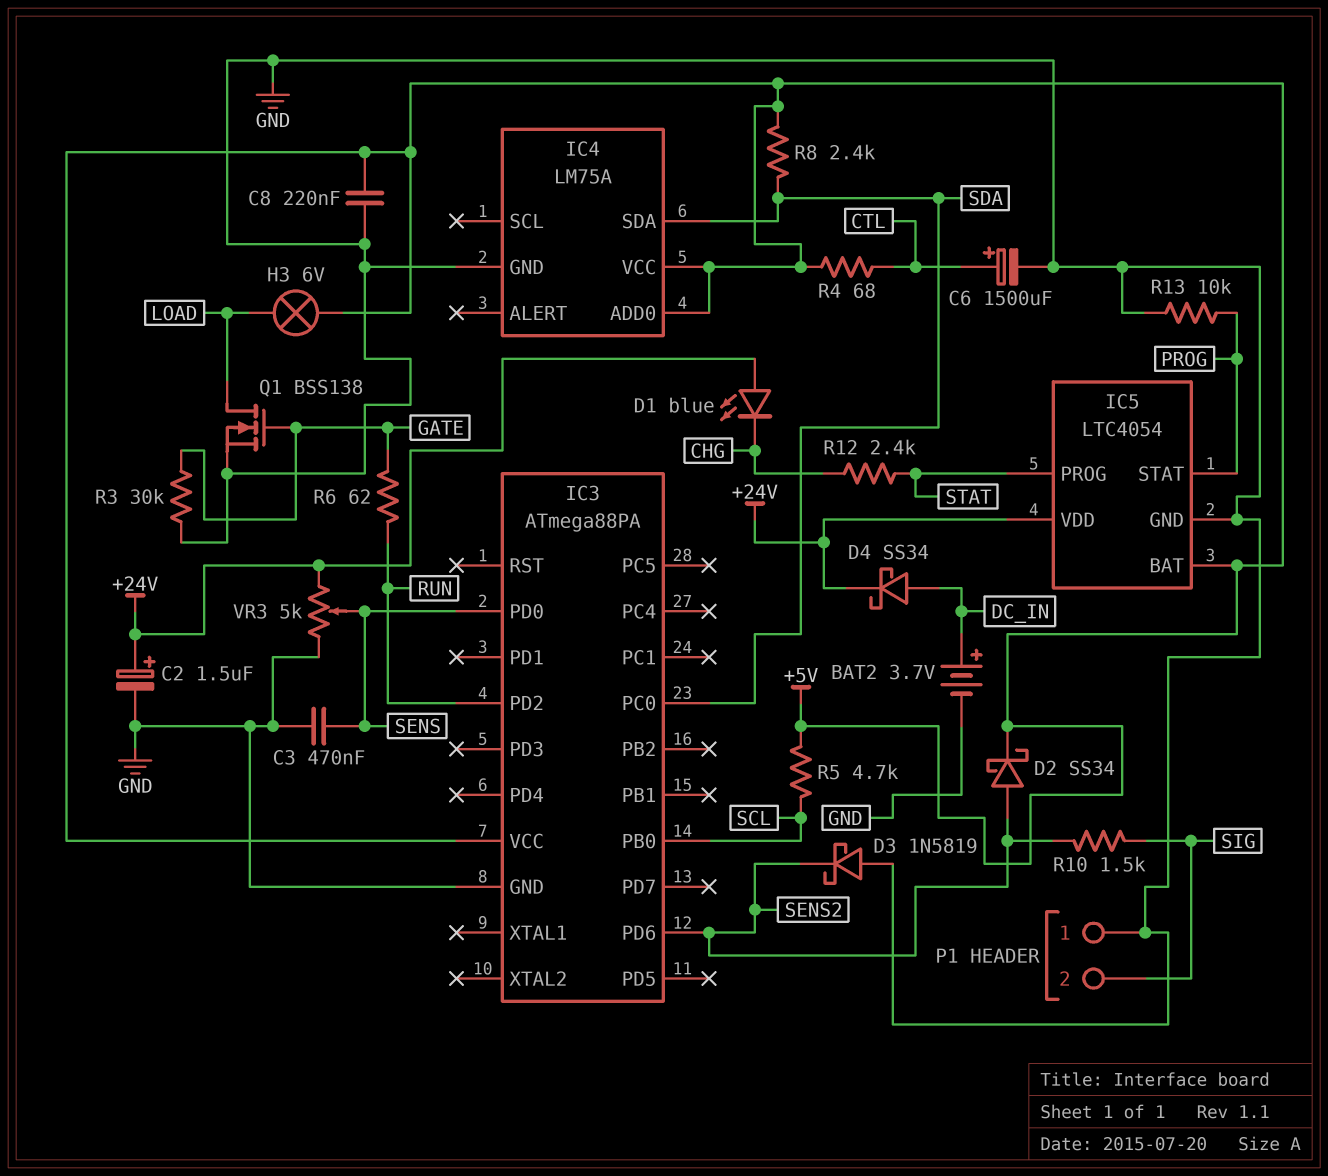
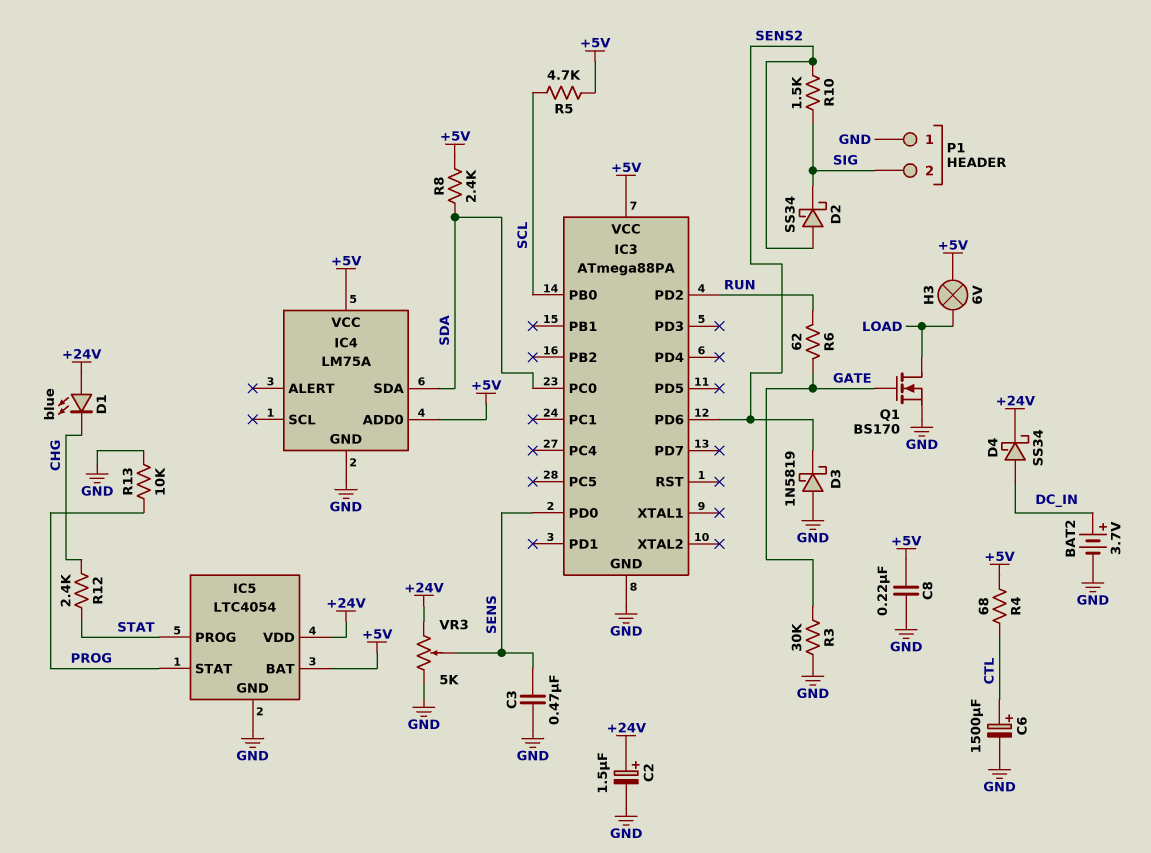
D2: schottky SS34 (A SENS2, K +5V) -> schottky SS34 (A SENS2, K SIG)
Q1: NMOS BSS138 (G GATE, D LOAD, S GND) -> NMOS BS170 (G GATE, D LOAD, S GND)

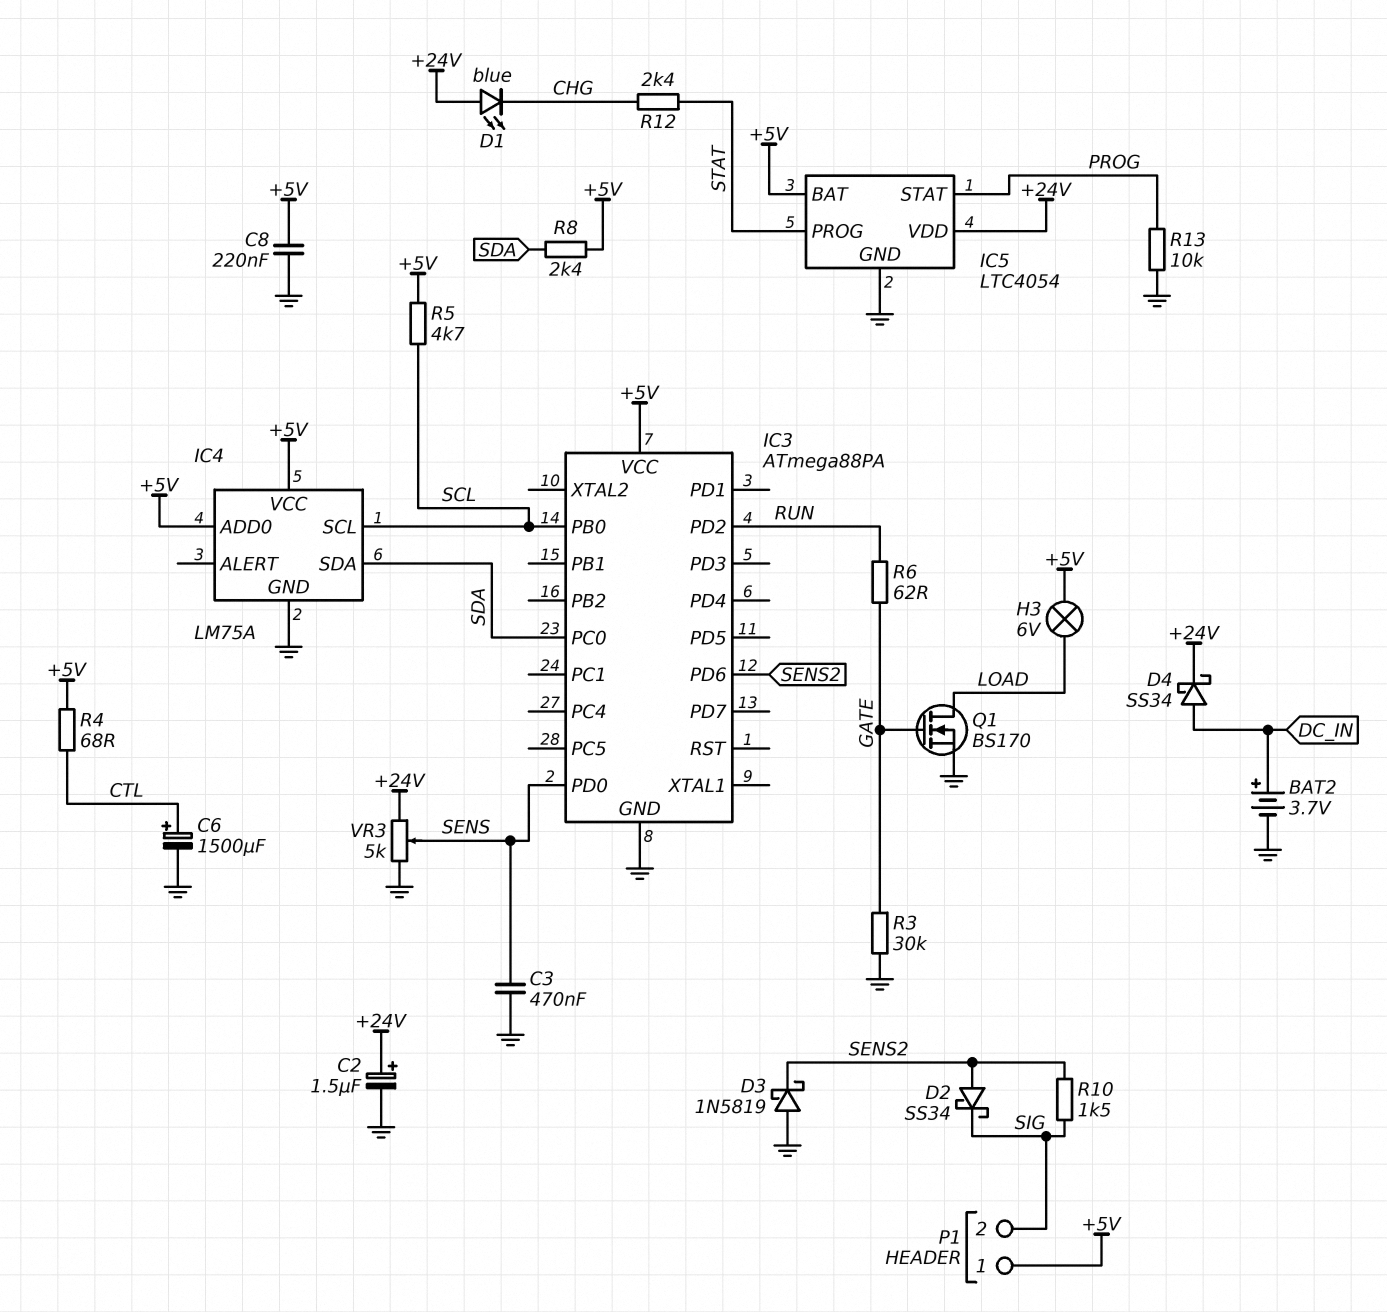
IC4 pin SCL: none -> SCL
P1 pin 1: GND -> +5V

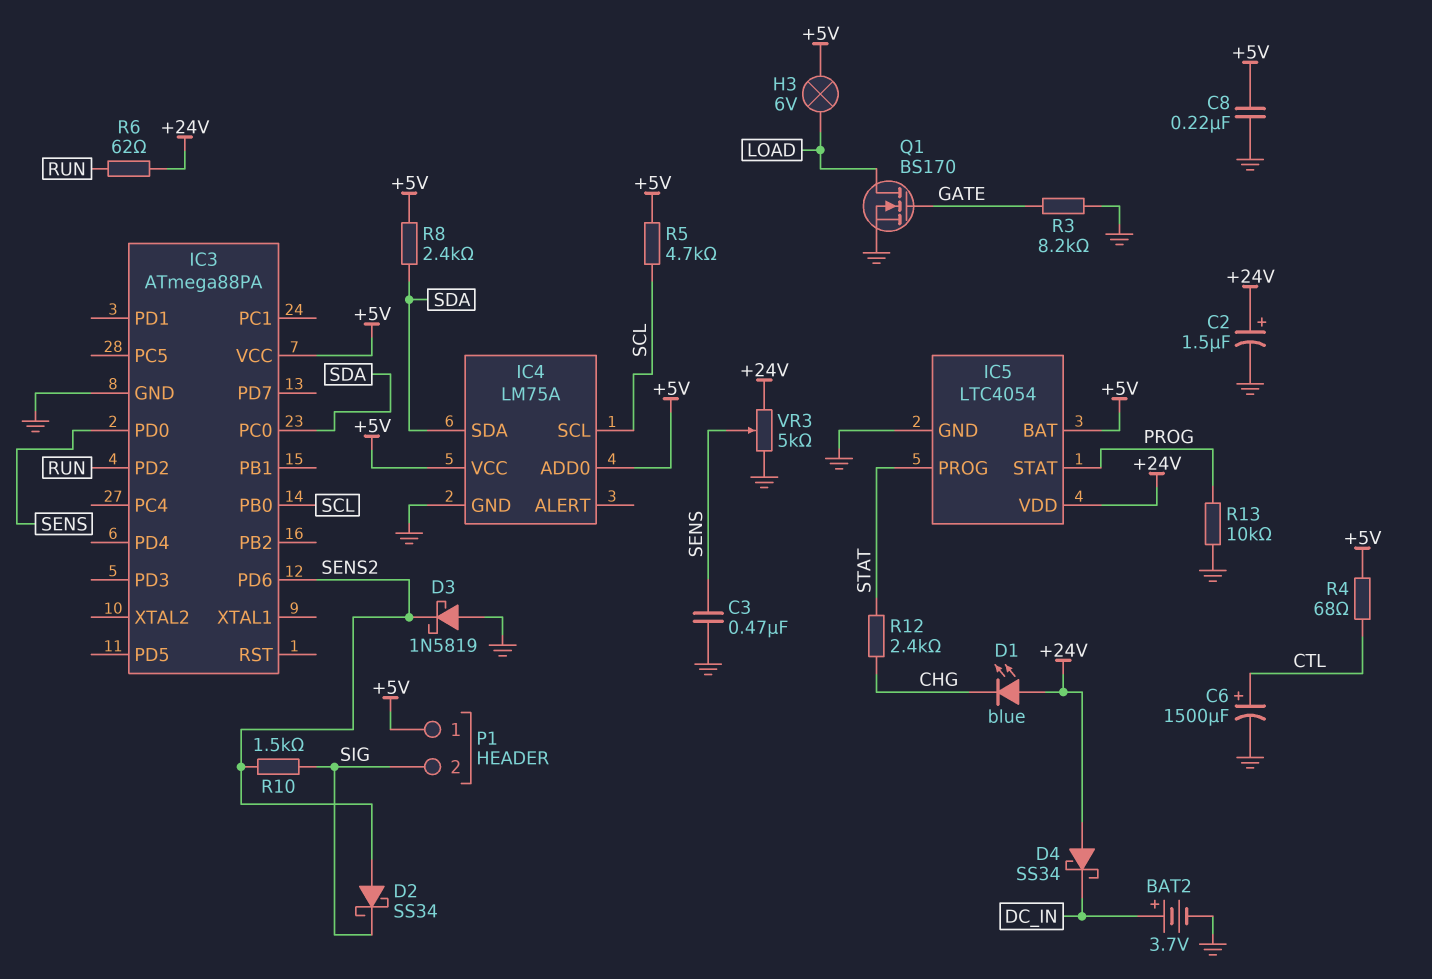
D4: schottky SS34 (A DC_IN, K +24V) -> schottky SS34 (A +24V, K DC_IN)
R3: 30k (GATE, GND) -> 8.2k (GATE, GND)
R6: 62 (GATE, RUN) -> 62 (+24V, RUN)

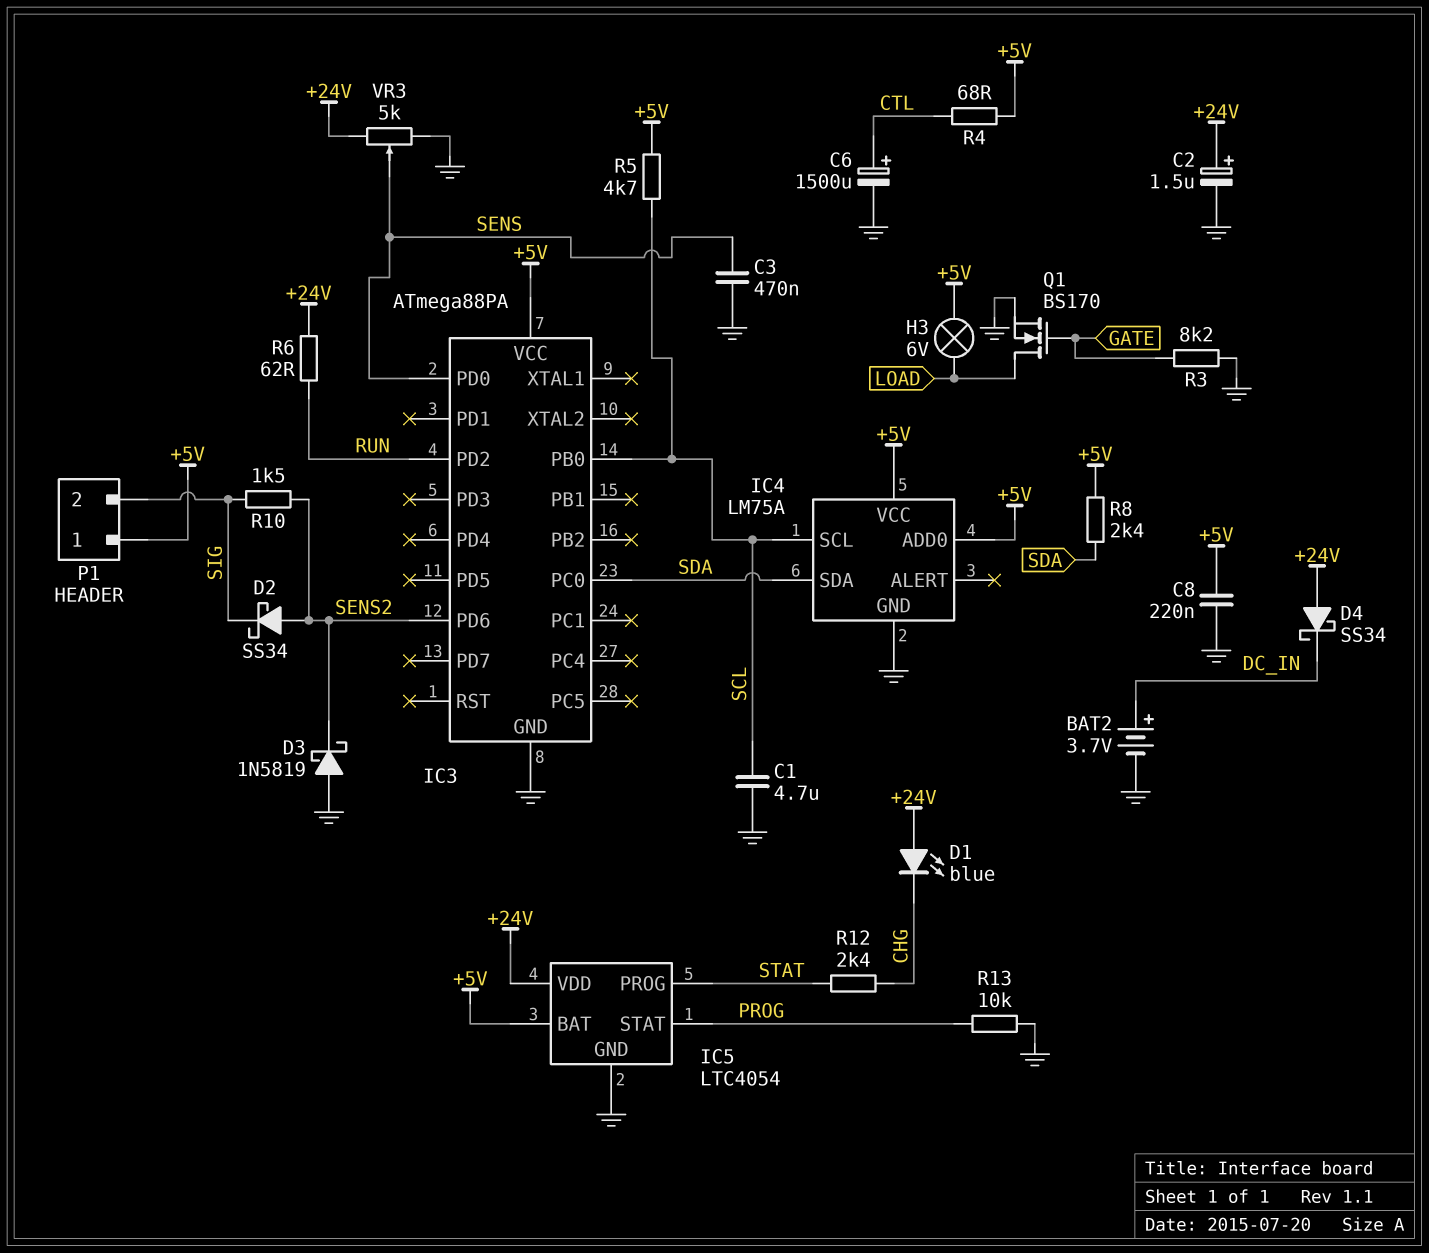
C1: none -> 4.7uF (GND, SCL)

